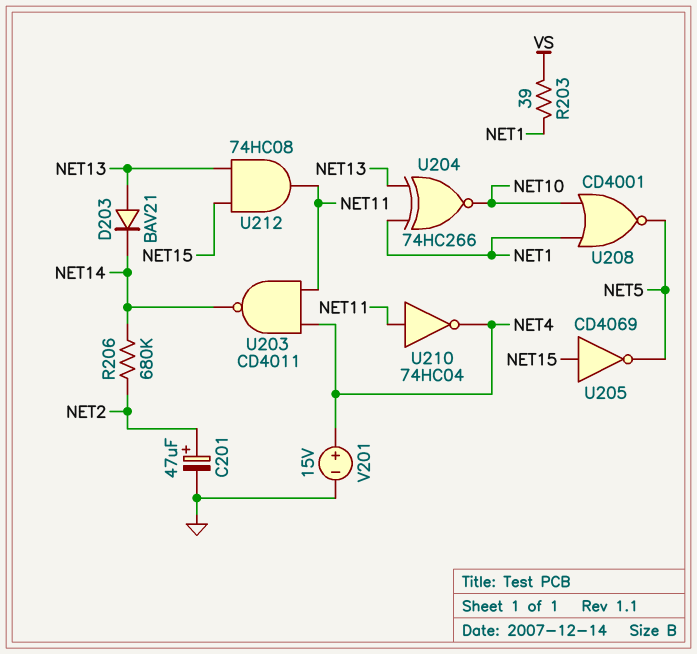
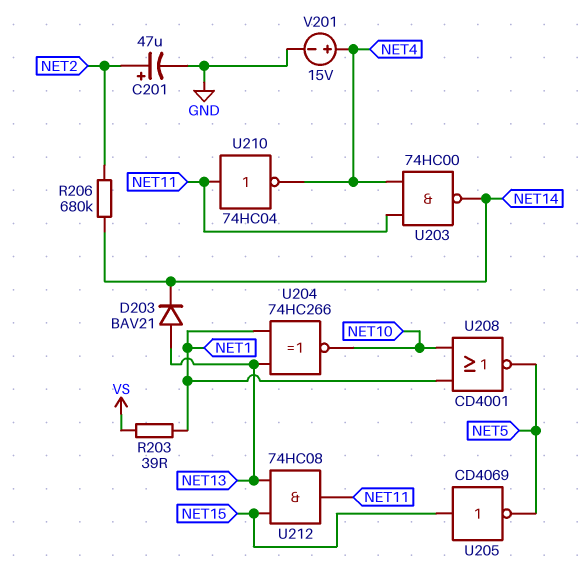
U203: NAND CD4011 (in NET4, in NET11, out NET14) -> NAND 74HC00 (in NET4, in NET11, out NET14)

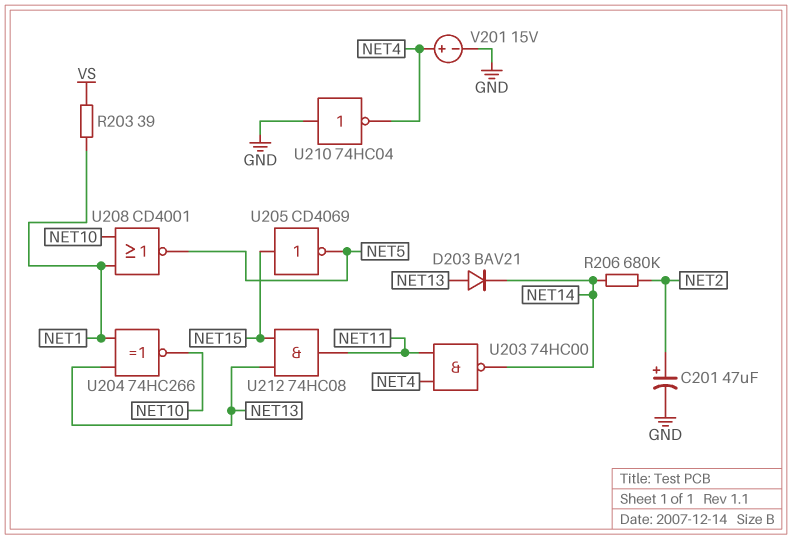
U210: NOT 74HC04 (in NET11, out NET4) -> NOT 74HC04 (in GND, out NET4)

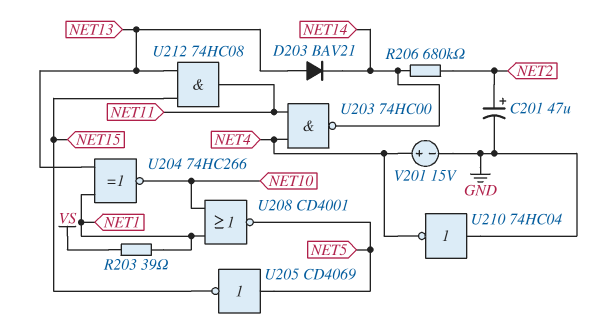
U205: NOT CD4069 (in NET15, out NET5) -> NOT CD4069 (in NET5, out NET15)

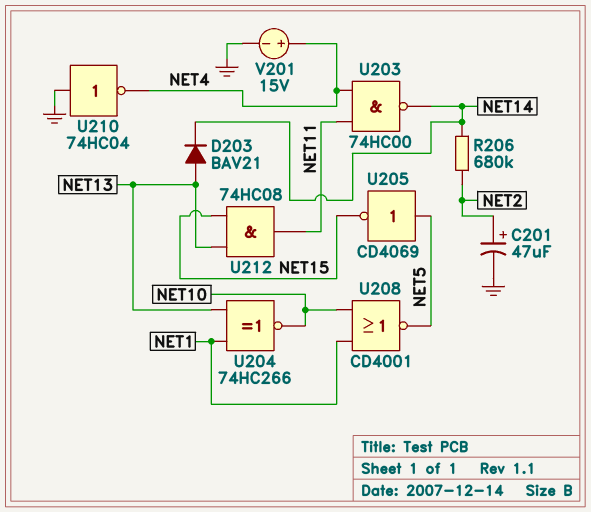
R203: 39 (NET1, VS) -> none

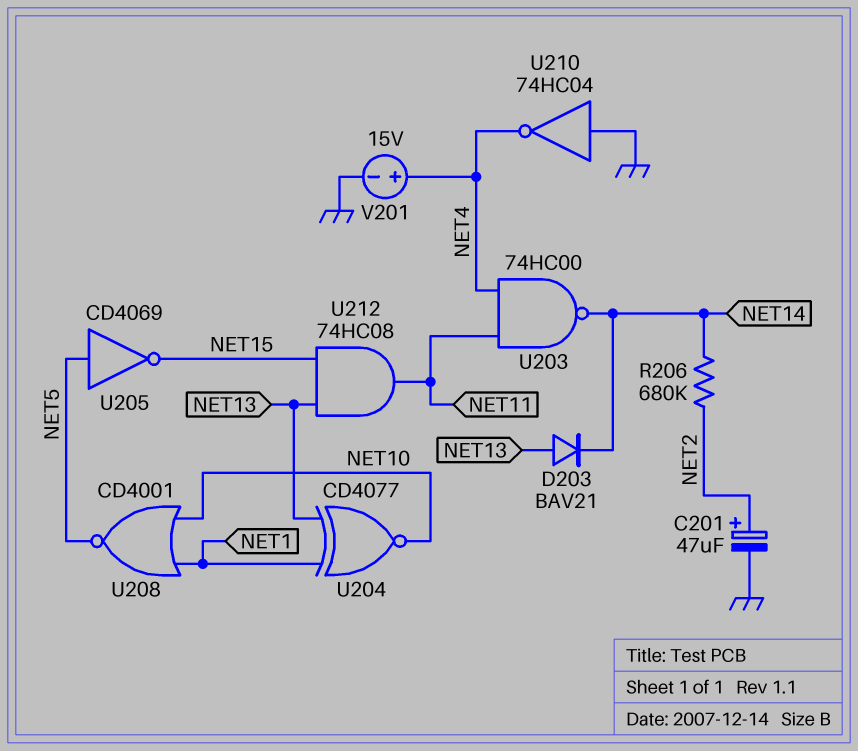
U204: XNOR 74HC266 (in NET1, in NET13, out NET10) -> XNOR CD4077 (in NET1, in NET13, out NET10)

